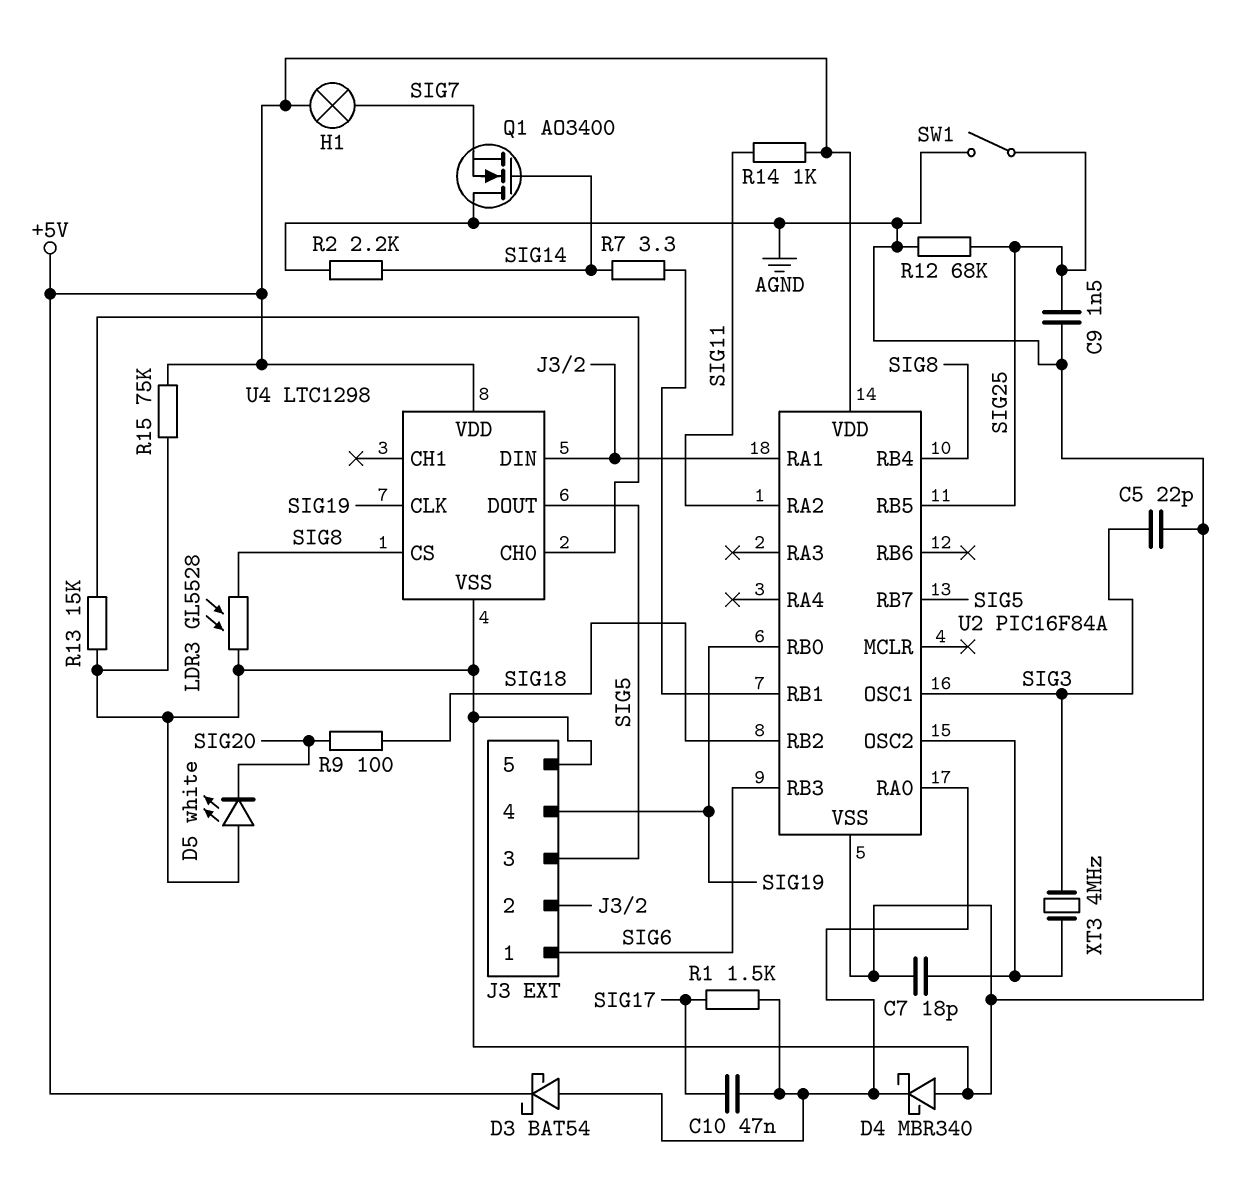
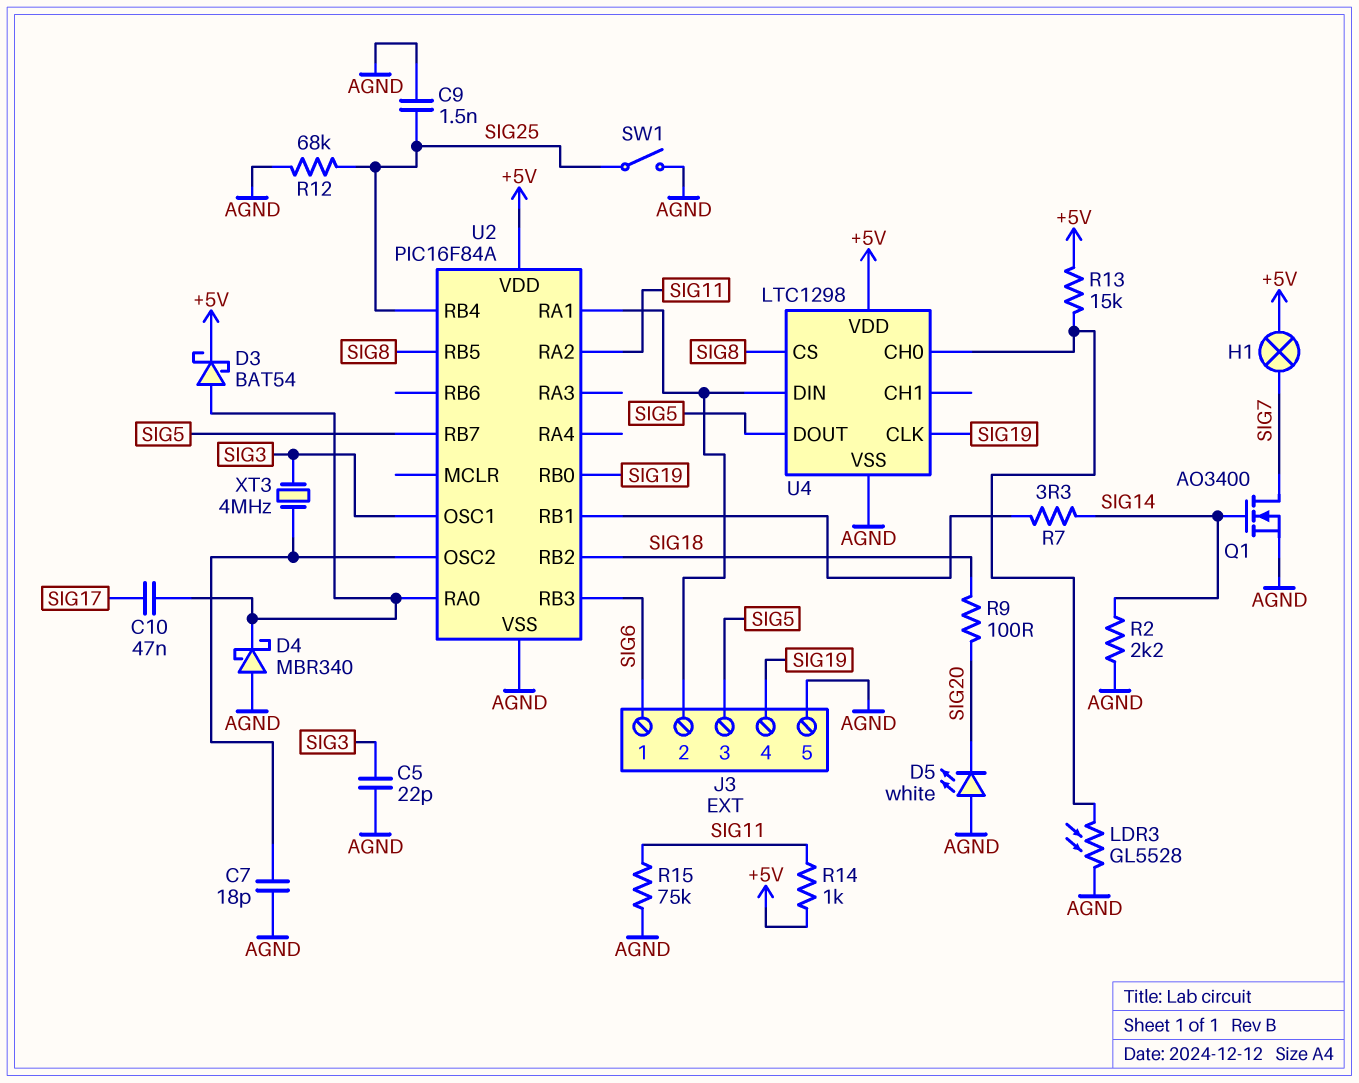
LDR3: GL5528 (AGND, SIG8) -> GL5528 (AGND, U4/CH0)
Q1: NMOS AO3400 (G SIG14, D AGND, S SIG7) -> NMOS AO3400 (G SIG14, D SIG7, S AGND)
R1: 1.5k (SIG17, U2/RA0) -> none
R13: 15k (AGND, U4/CH0) -> 15k (+5V, U4/CH0)
R15: 75k (+5V, AGND) -> 75k (AGND, SIG11)
U2 pin RB4: SIG8 -> SIG25
U2 pin RB5: SIG25 -> SIG8

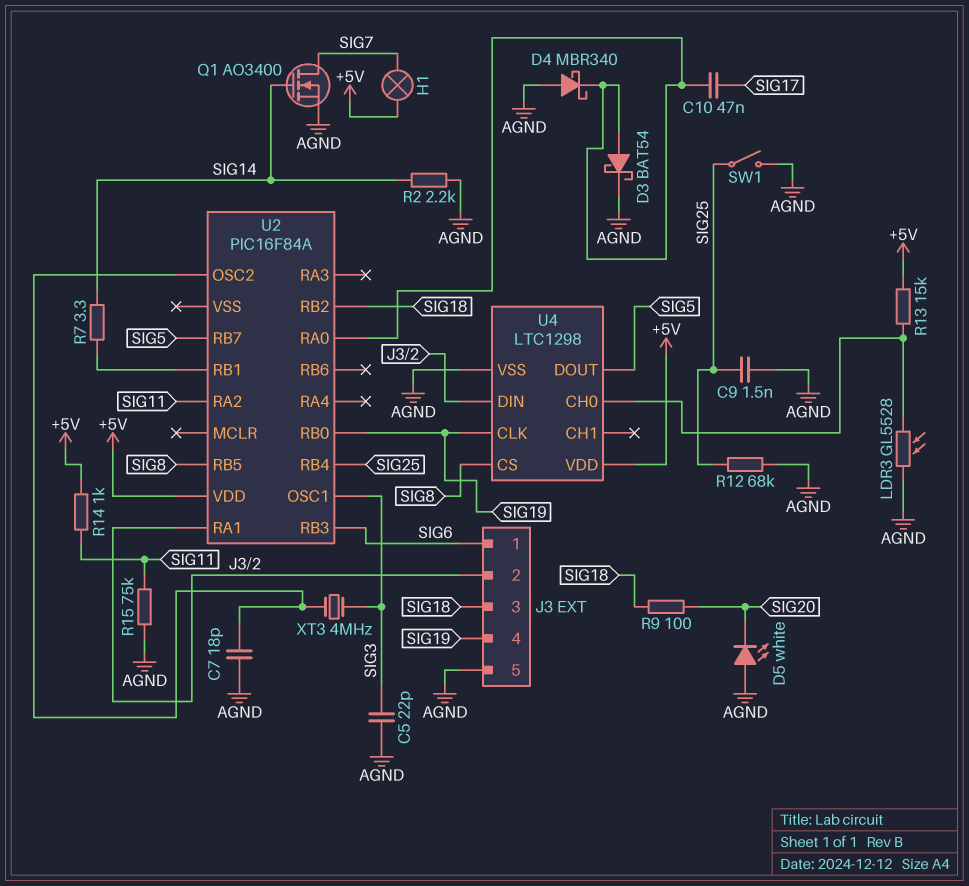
D3: schottky BAT54 (A U2/RA0, K +5V) -> schottky BAT54 (A U2/RA0, K AGND)
J3 pin 3: SIG5 -> SIG18
U2 pin VSS: AGND -> none

